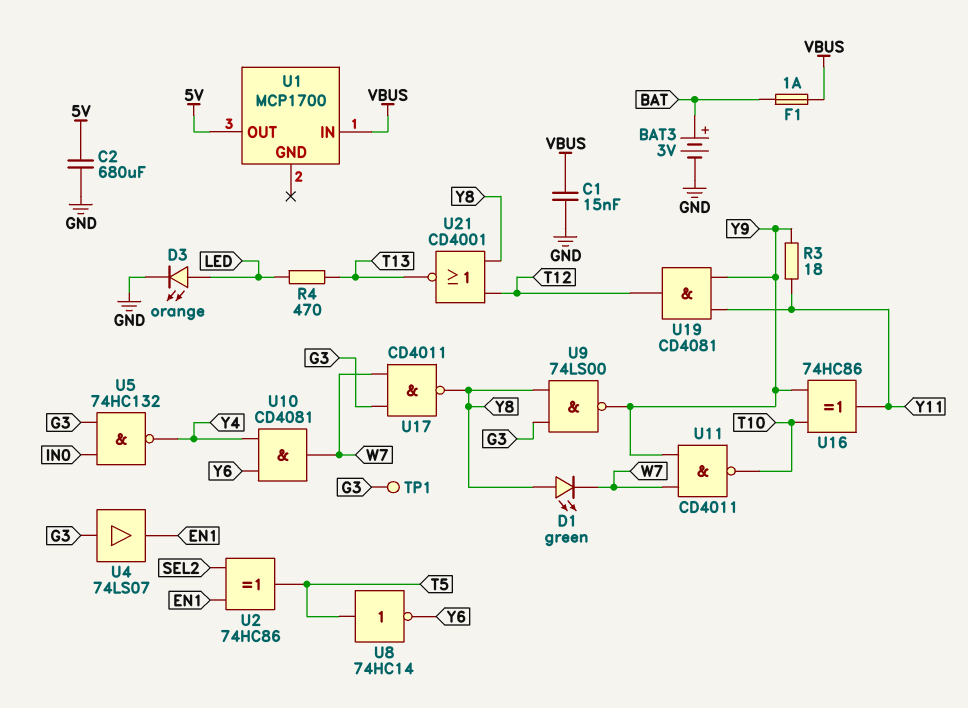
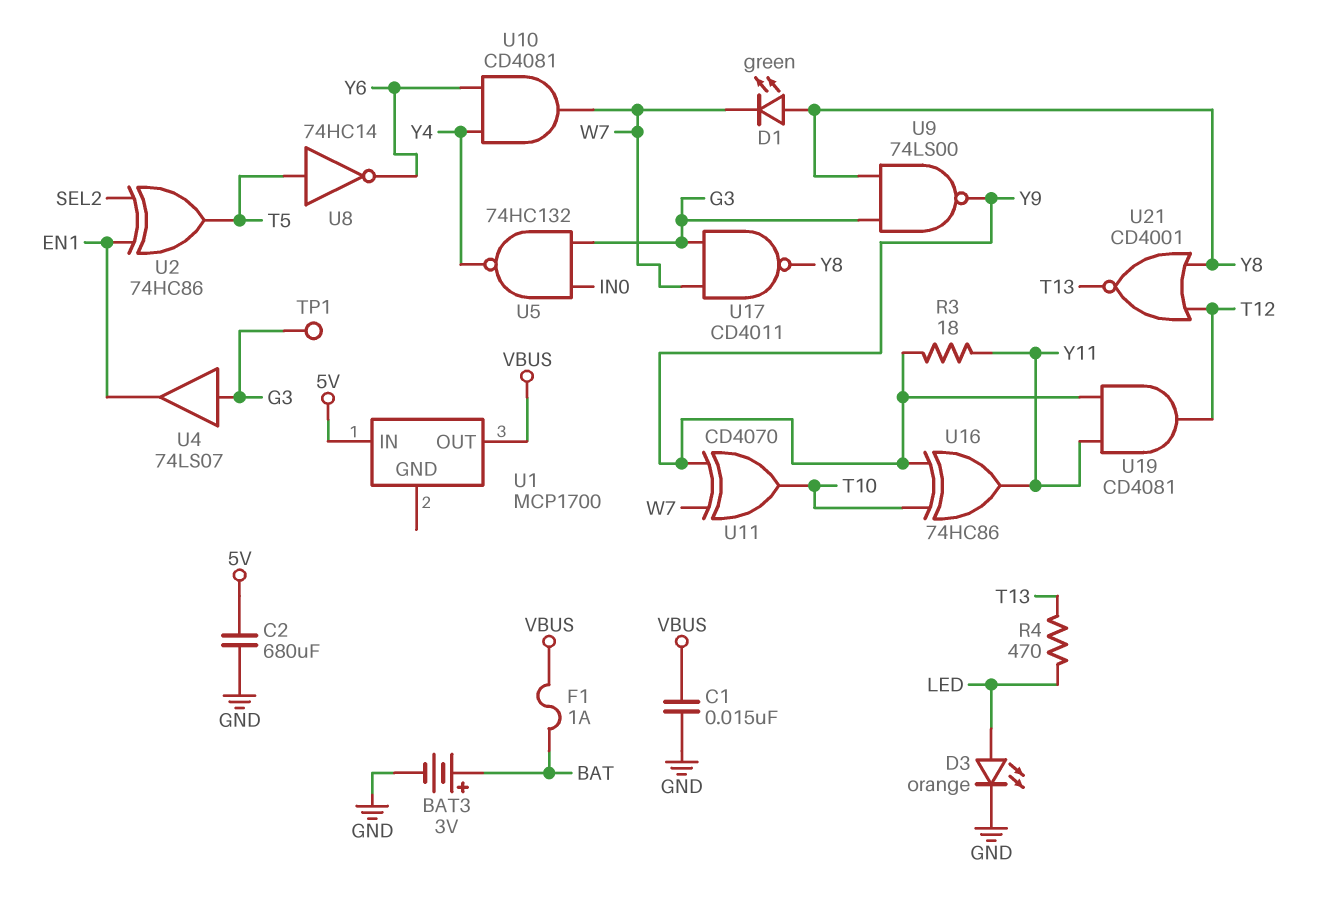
U1 pin IN: VBUS -> 5V
U1 pin OUT: 5V -> VBUS
U11: NAND CD4011 (in W7, in Y9, out T10) -> XOR CD4070 (in W7, in Y9, out T10)

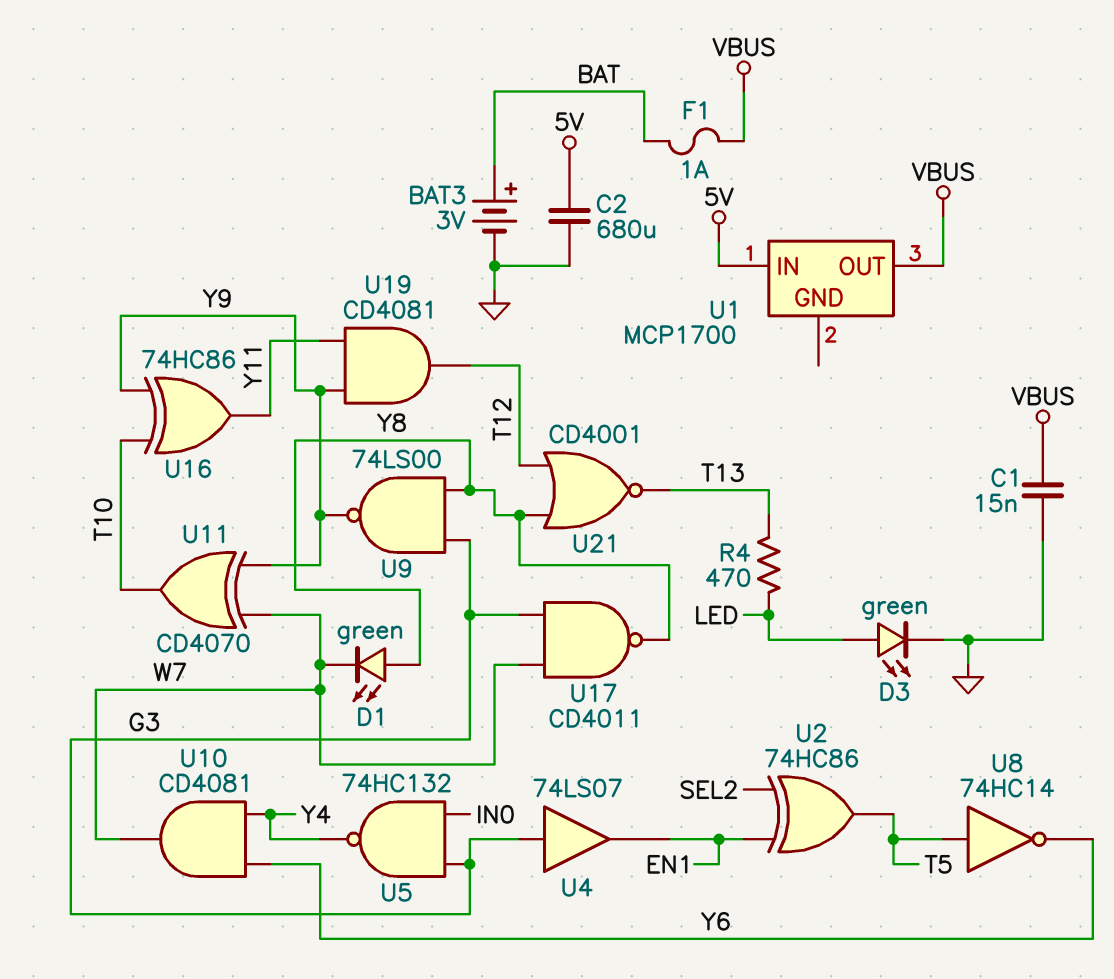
D3: LED orange (A LED, K GND) -> LED green (A LED, K GND)
R3: 18 (Y9, Y11) -> none
TP1: test point (G3) -> none

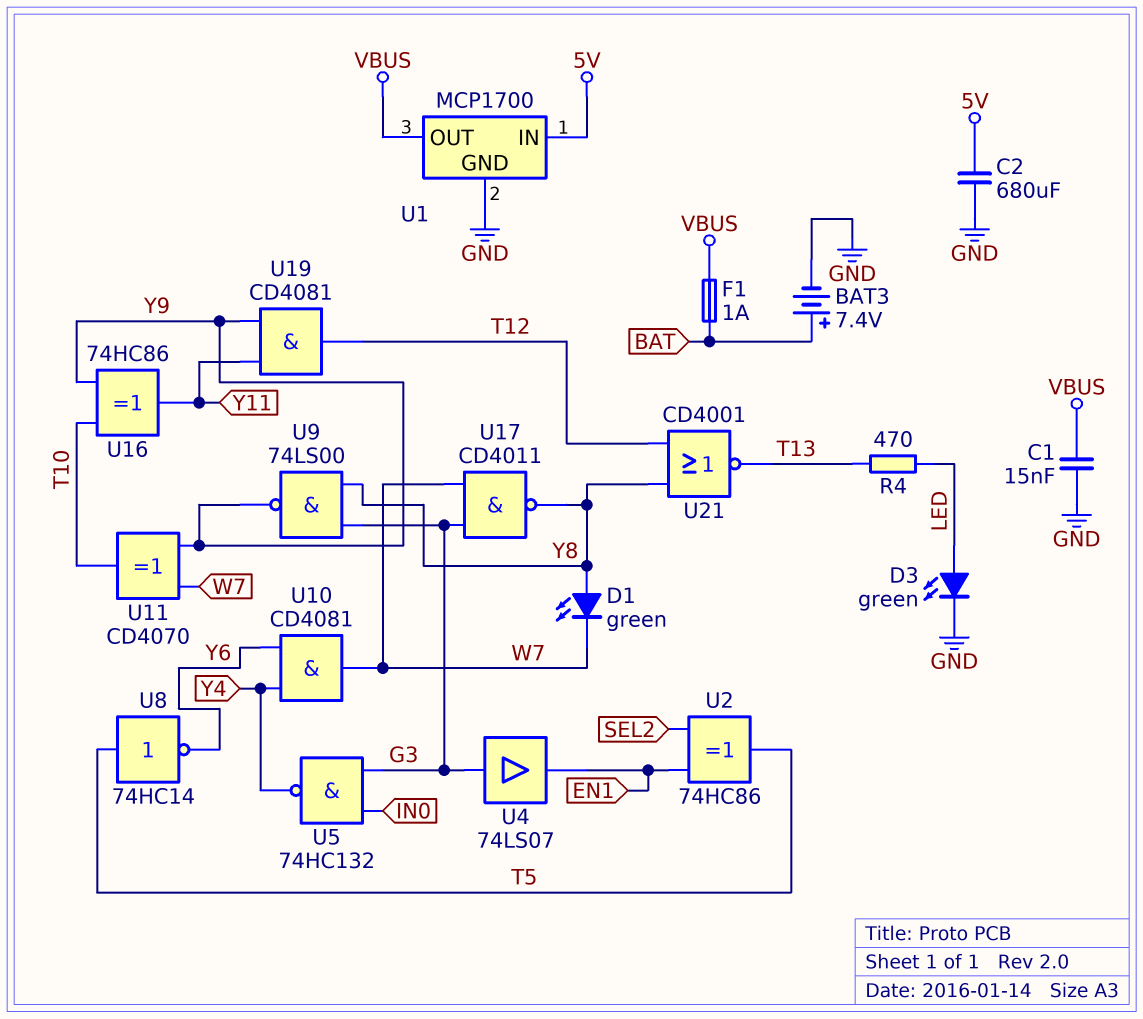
BAT3: 3V (plus BAT, minus GND) -> 7.4V (plus BAT, minus GND)
U1 pin GND: none -> GND

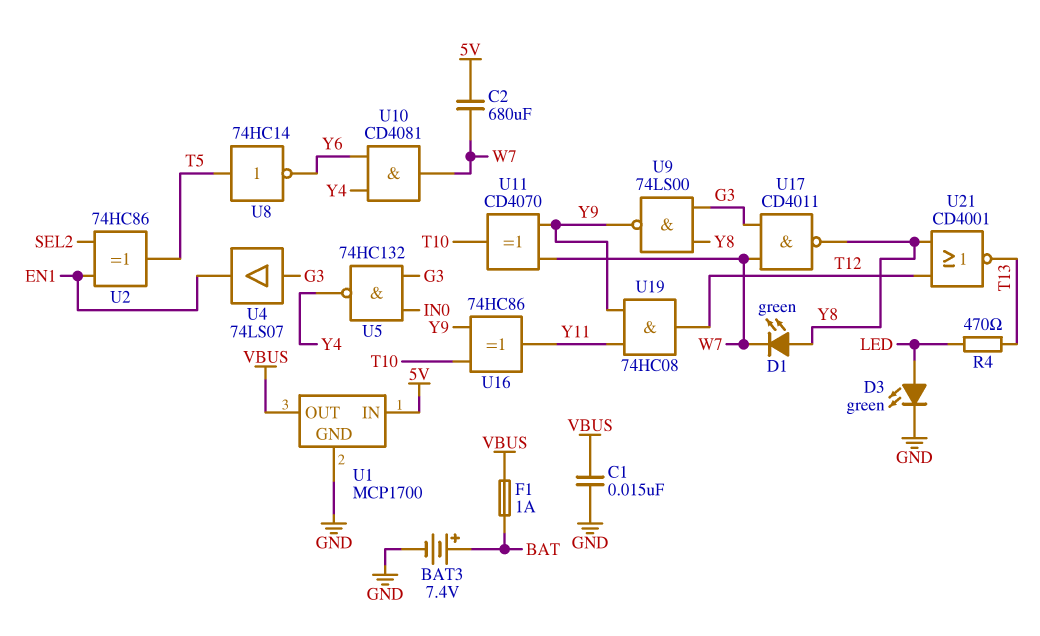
C2: 680uF (5V, GND) -> 680uF (5V, W7)
U19: AND CD4081 (in Y9, in Y11, out T12) -> AND 74HC08 (in Y9, in Y11, out T12)

